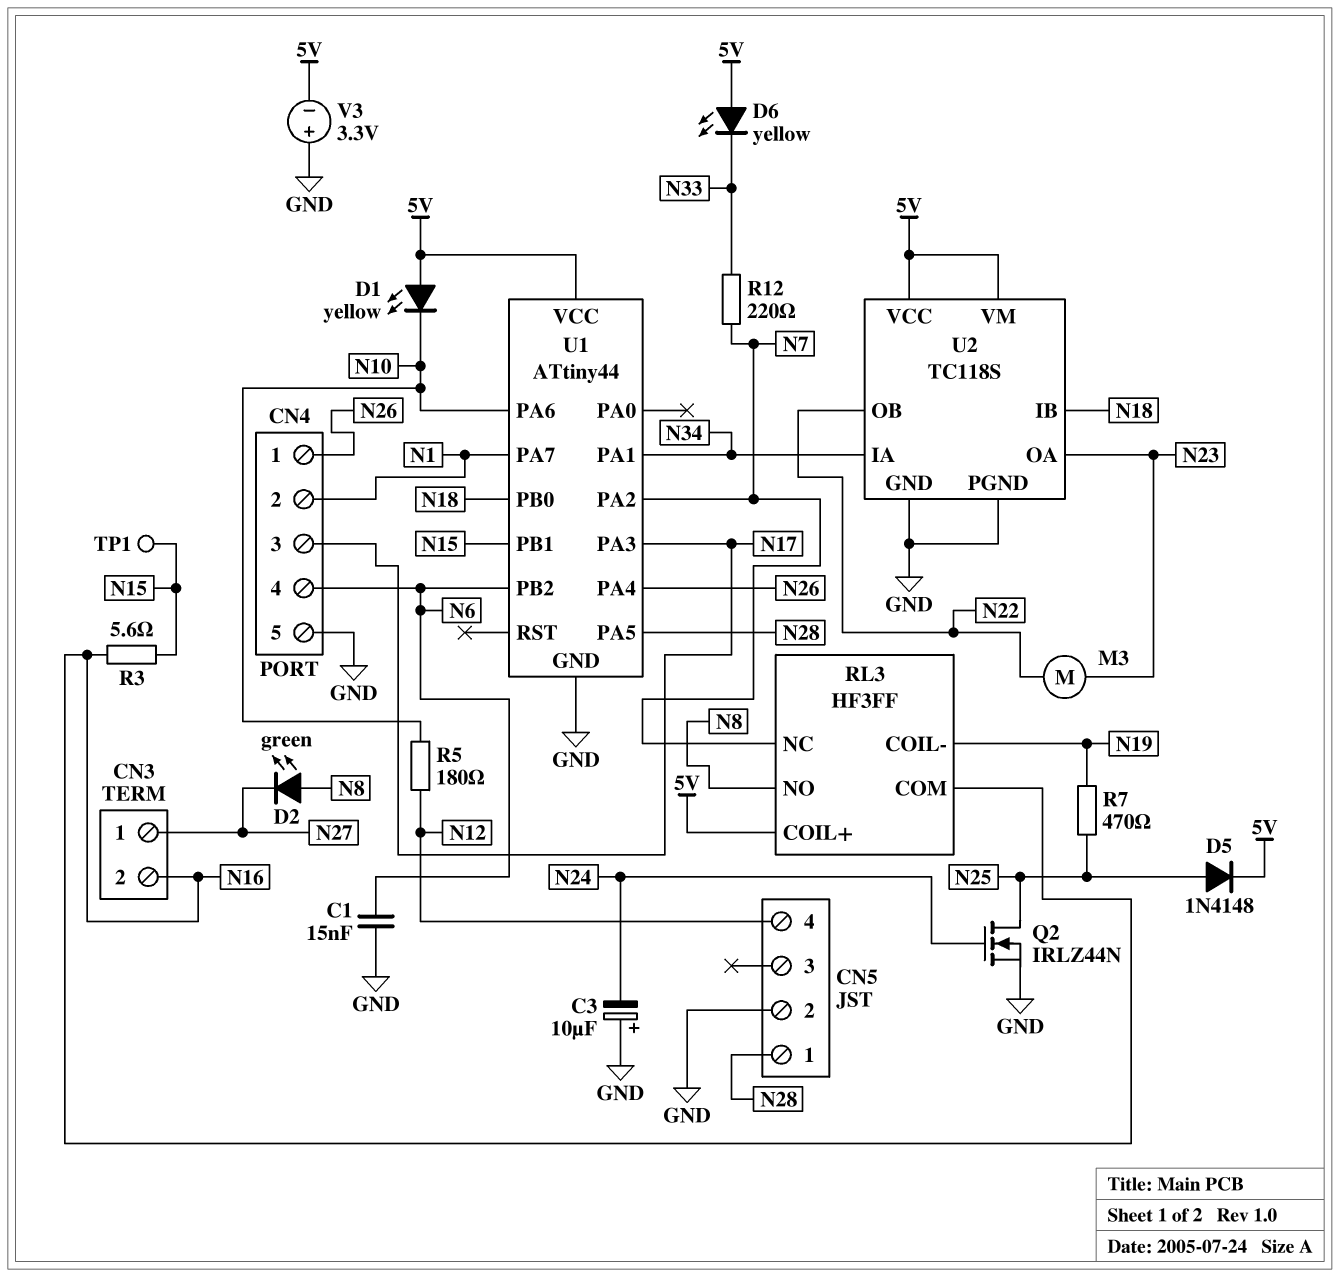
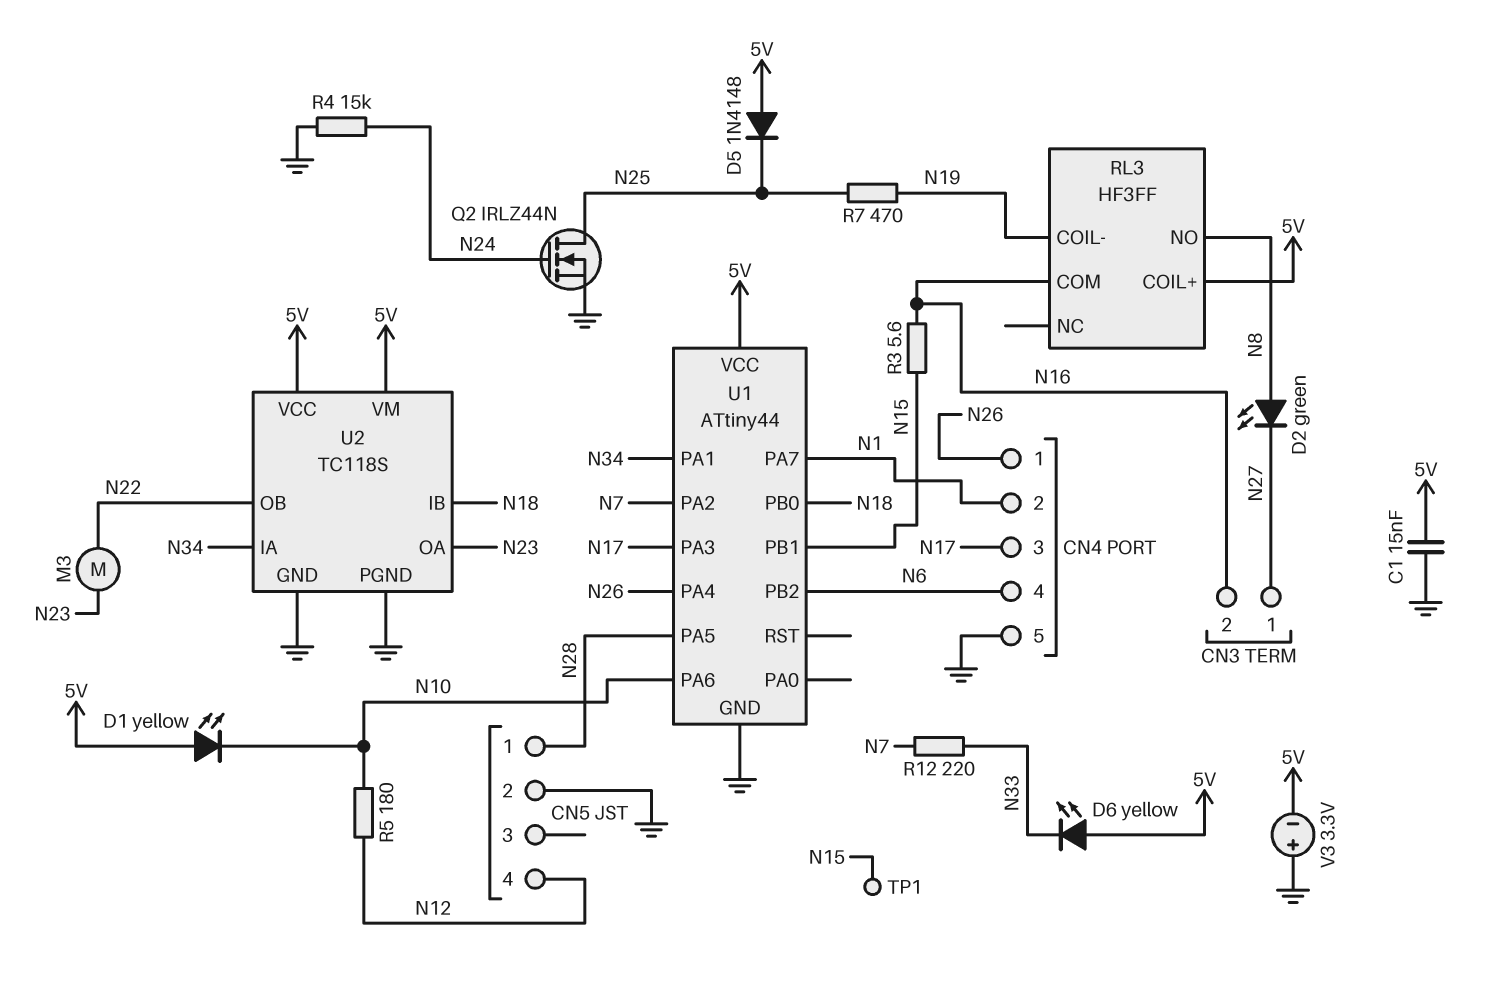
C1: 15nF (GND, N6) -> 15nF (5V, GND)
C3: 10uF (plus GND, minus N24) -> none
D5: diode 1N4148 (A N25, K 5V) -> diode 1N4148 (A 5V, K N25)
R4: none -> 15k (GND, N24)
RL3 pin NC: N7 -> none

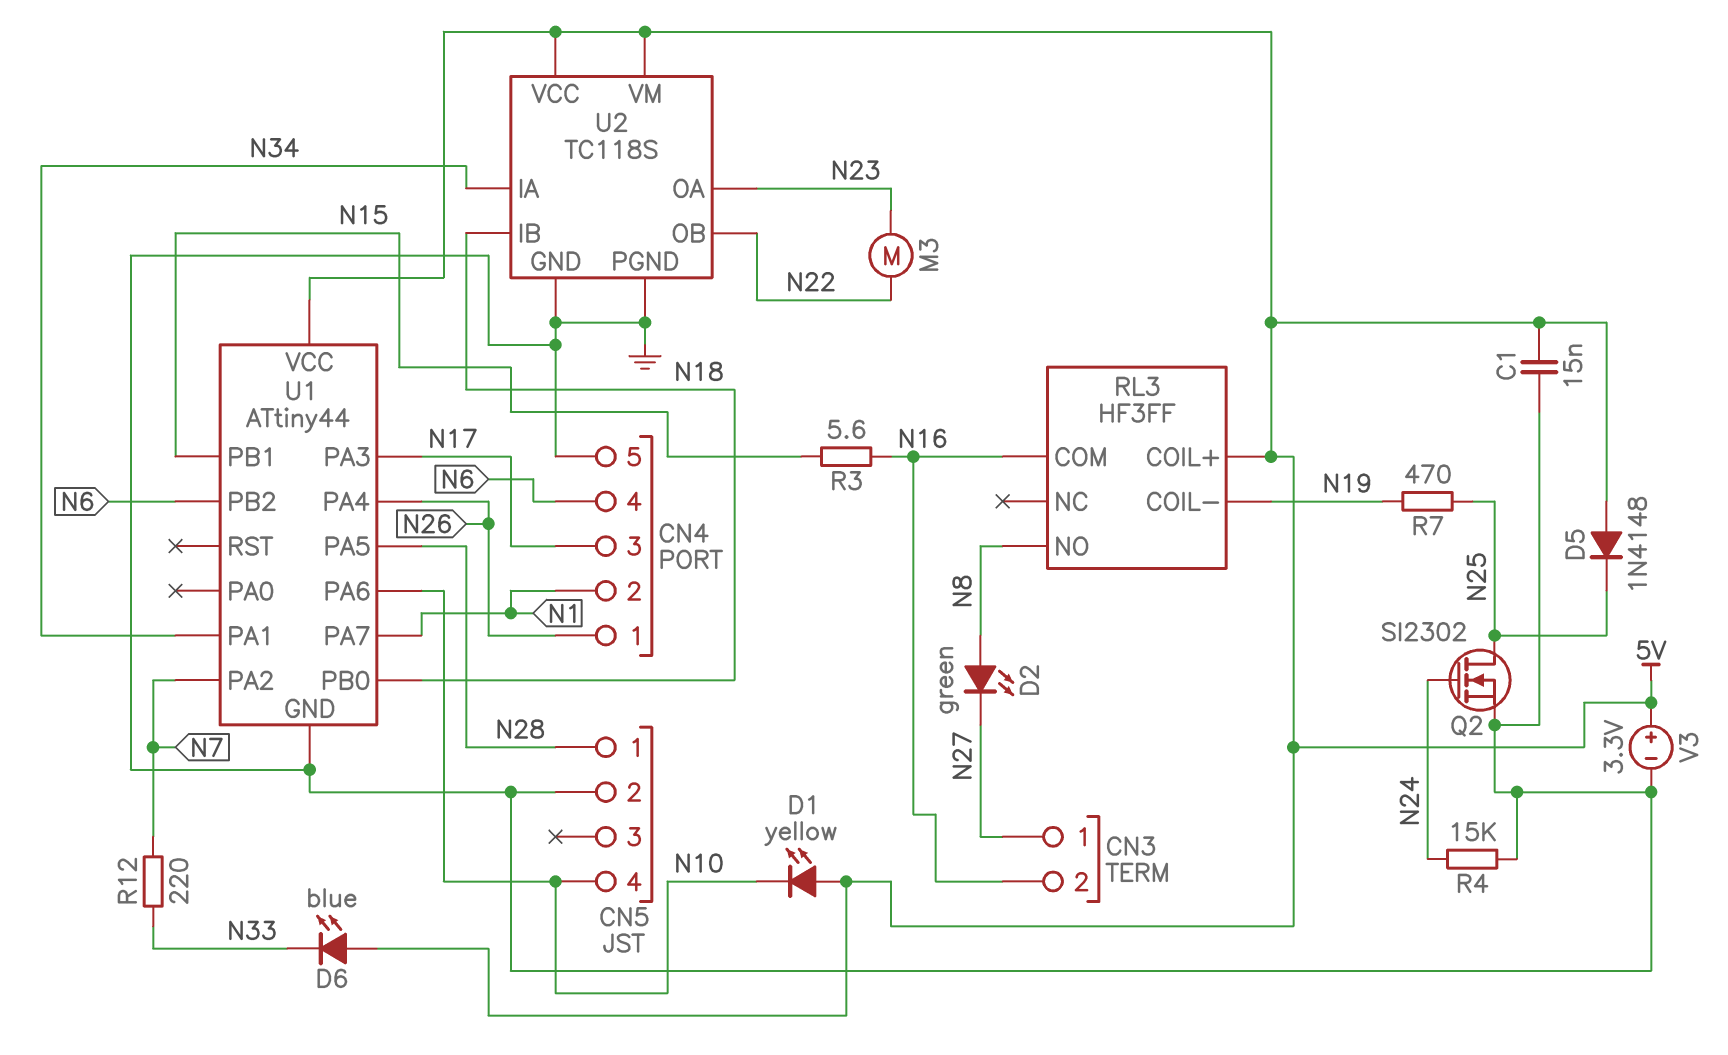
CN5 pin 4: N12 -> N10
D6: LED yellow (A 5V, K N33) -> LED blue (A 5V, K N33)
Q2: NMOS IRLZ44N (G N24, D N25, S GND) -> NMOS SI2302 (G N24, D N25, S GND)
R5: 180 (N10, N12) -> none
TP1: test point (N15) -> none
V3: 3.3V (plus GND, minus 5V) -> 3.3V (plus 5V, minus GND)

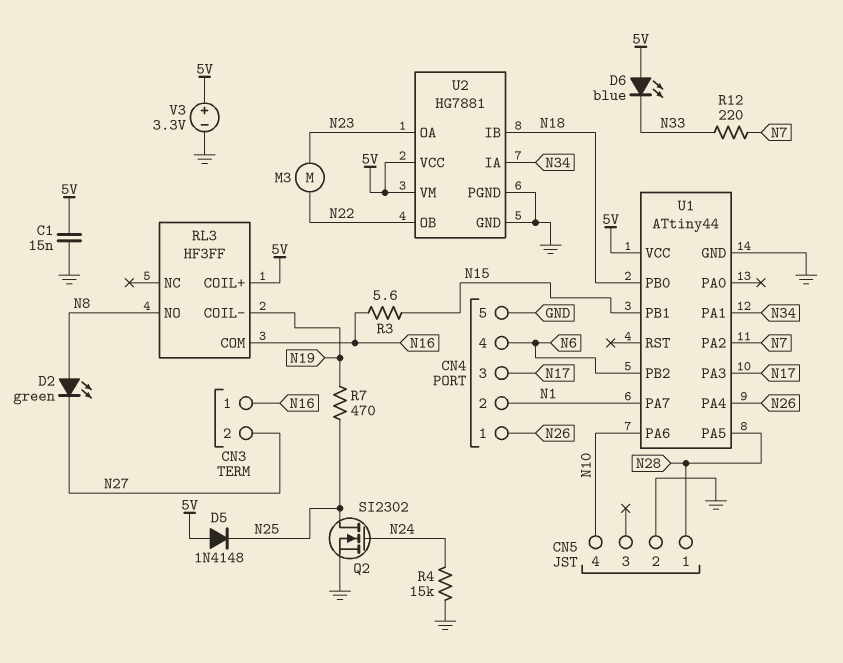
CN3 pin 1: N27 -> N16
CN3 pin 2: N16 -> N27
D1: LED yellow (A 5V, K N10) -> none
U2: TC118S -> HG7881

